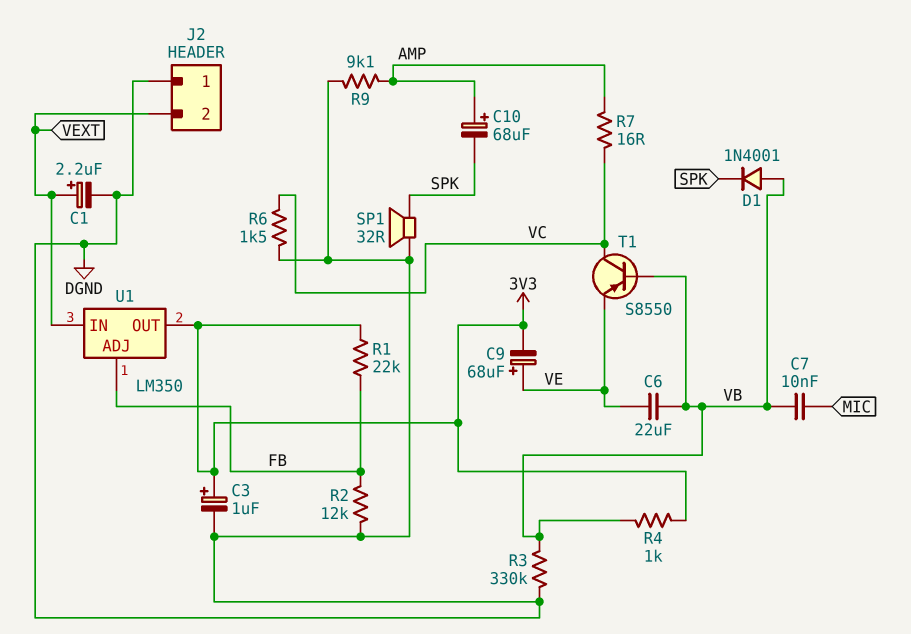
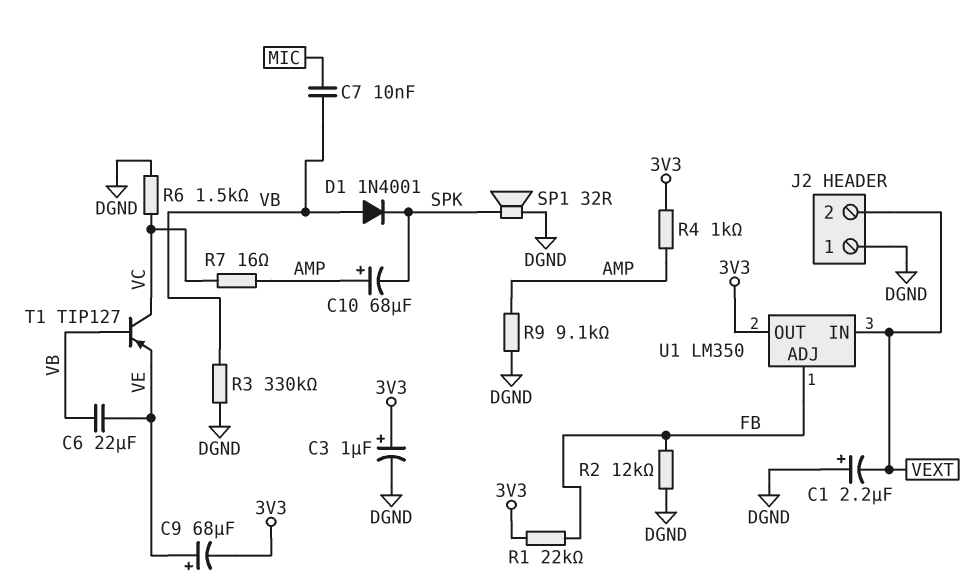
C1: 2.2uF (plus VEXT, minus DGND) -> 2.2uF (plus DGND, minus VEXT)
R4: 1k (3V3, VB) -> 1k (3V3, AMP)
T1: PNP S8550 (B VB, C VC, E VE) -> PNP TIP127 (B VB, C VC, E VE)

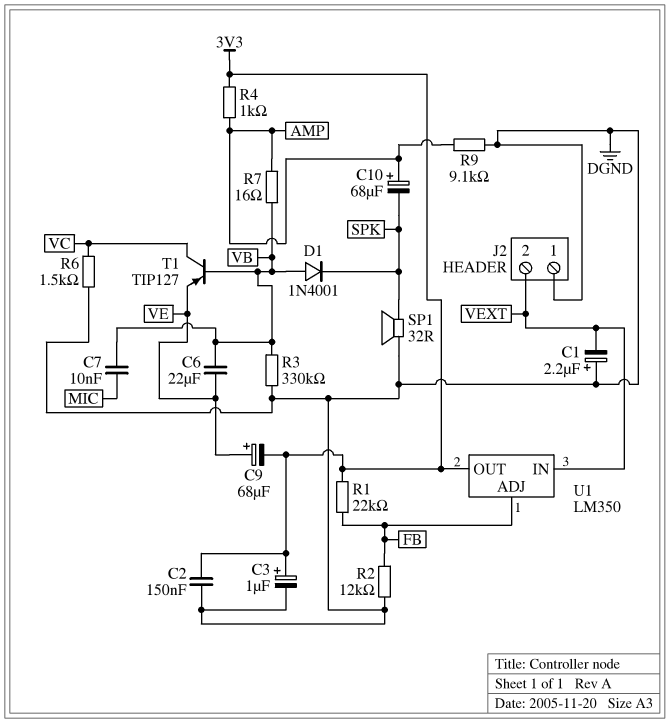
C2: none -> 150nF (3V3, DGND)
R7: 16 (AMP, VC) -> 16 (AMP, VB)

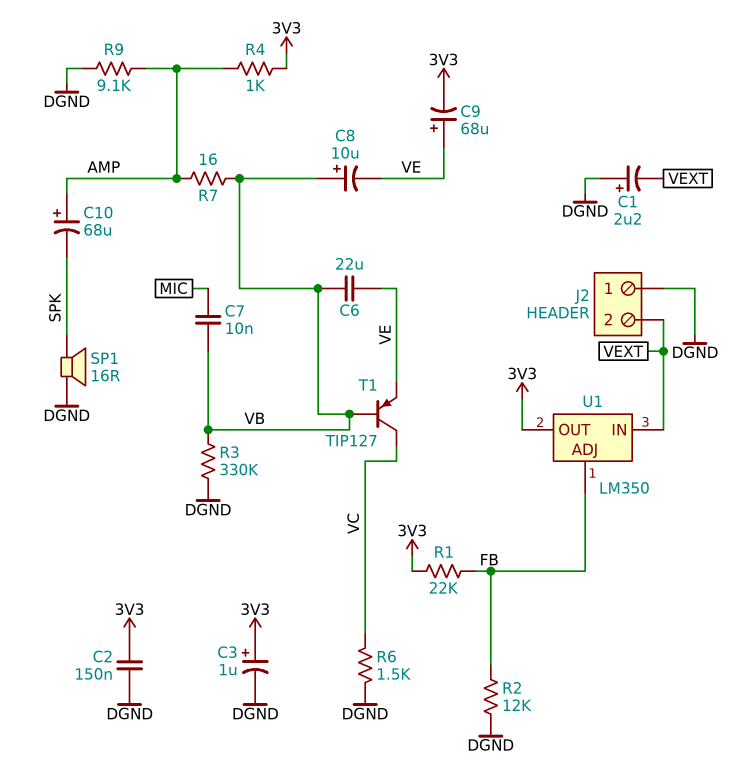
C8: none -> 10uF (plus VB, minus VE)
D1: diode 1N4001 (A VB, K SPK) -> none
SP1: speaker 32R (DGND, SPK) -> speaker 16R (DGND, SPK)

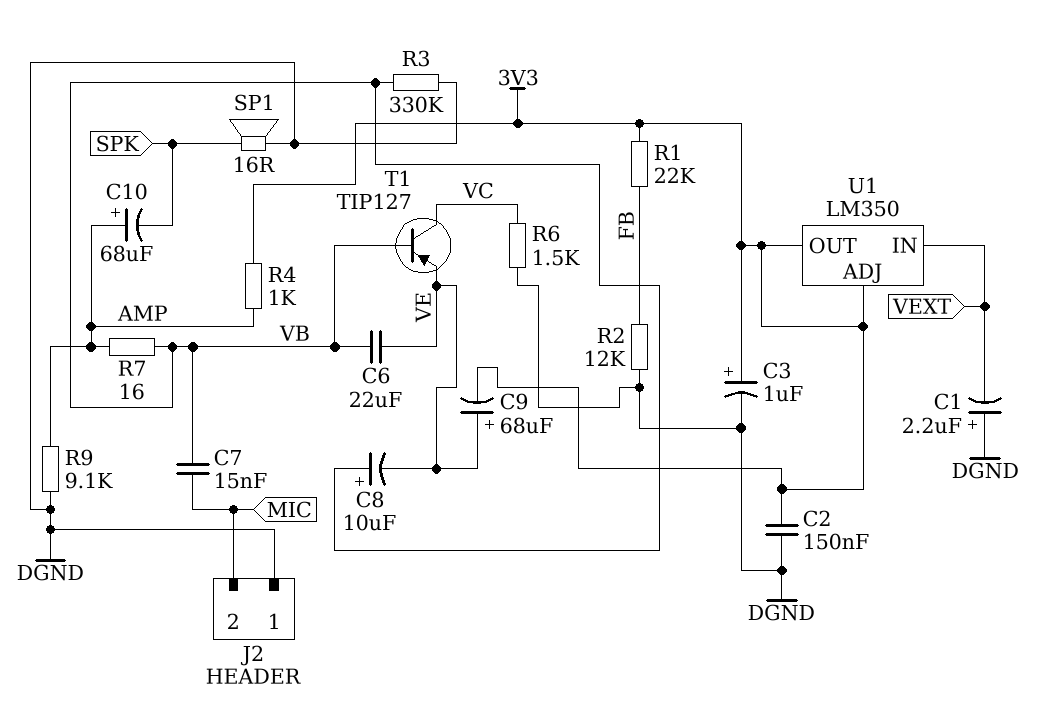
C7: 10nF (MIC, VB) -> 15nF (MIC, VB)
J2 pin 2: VEXT -> MIC
U1 pin ADJ: FB -> 3V3

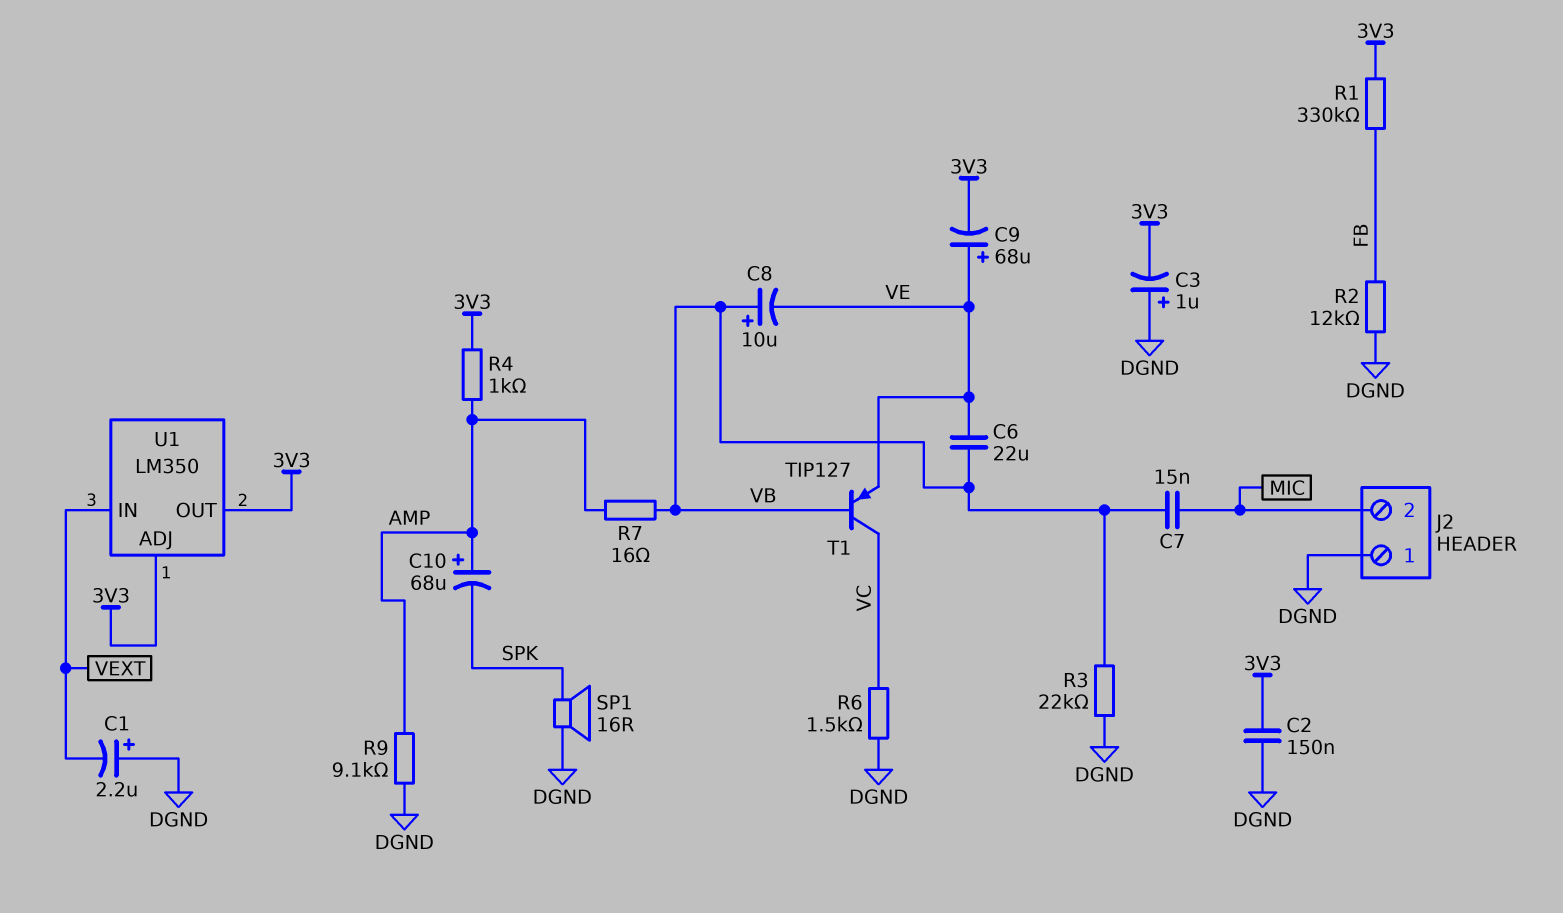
C3: 1uF (plus 3V3, minus DGND) -> 1uF (plus DGND, minus 3V3)
R1: 22k (3V3, FB) -> 330k (3V3, FB)
R3: 330k (DGND, VB) -> 22k (DGND, VB)

